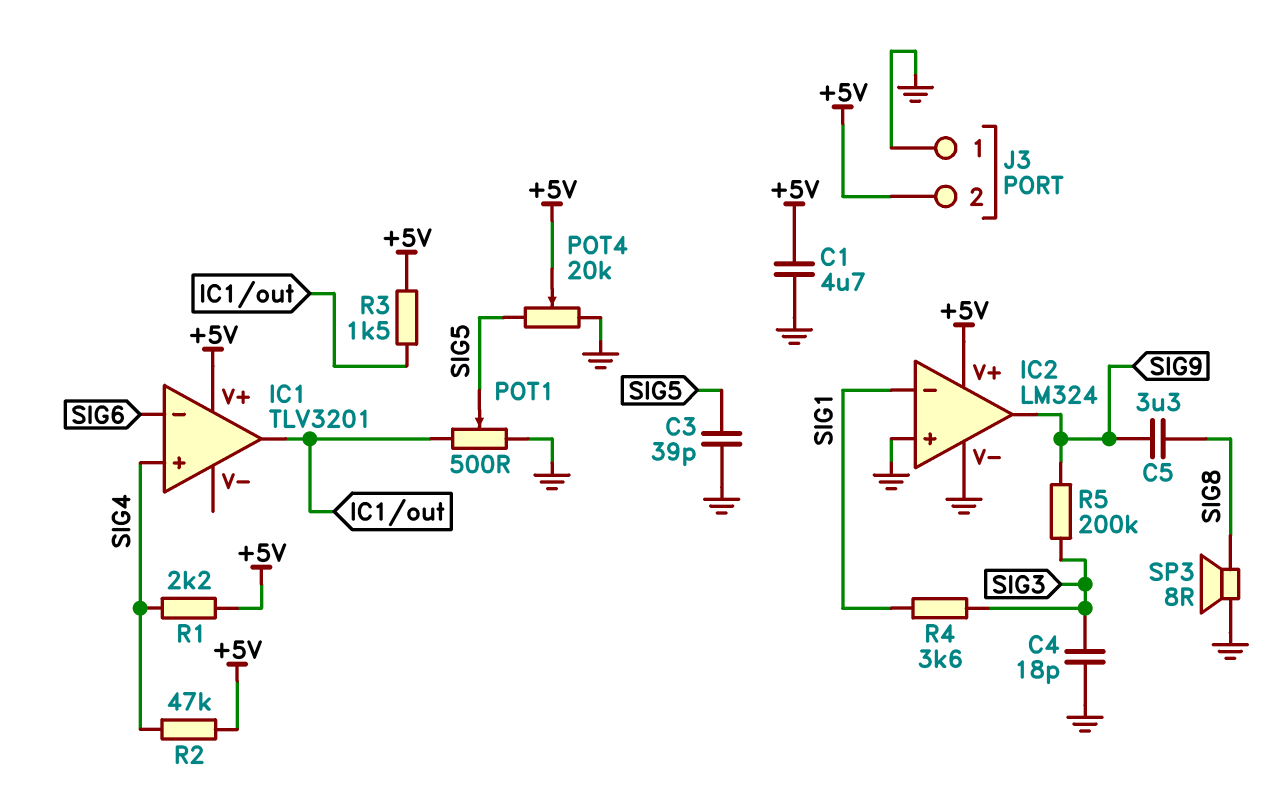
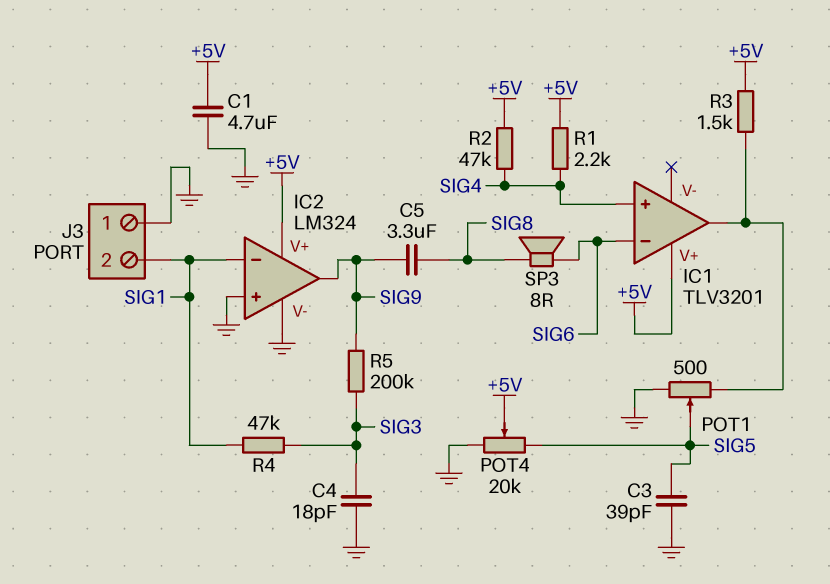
J3 pin 2: +5V -> SIG1
R4: 3.6k (SIG1, SIG3) -> 47k (SIG1, SIG3)
SP3: speaker 8R (GND, SIG8) -> speaker 8R (SIG6, SIG8)

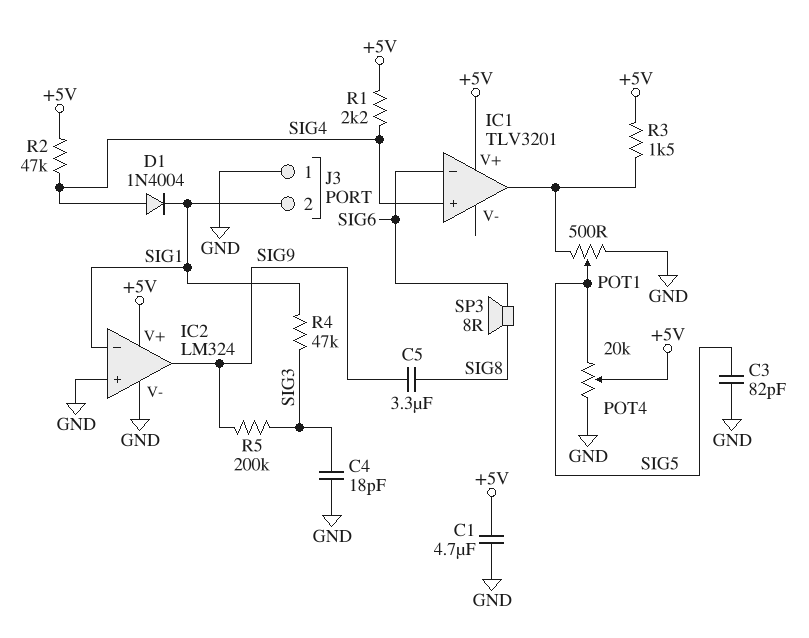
C3: 39pF (GND, SIG5) -> 82pF (GND, SIG5)
D1: none -> diode 1N4004 (A SIG4, K SIG1)

